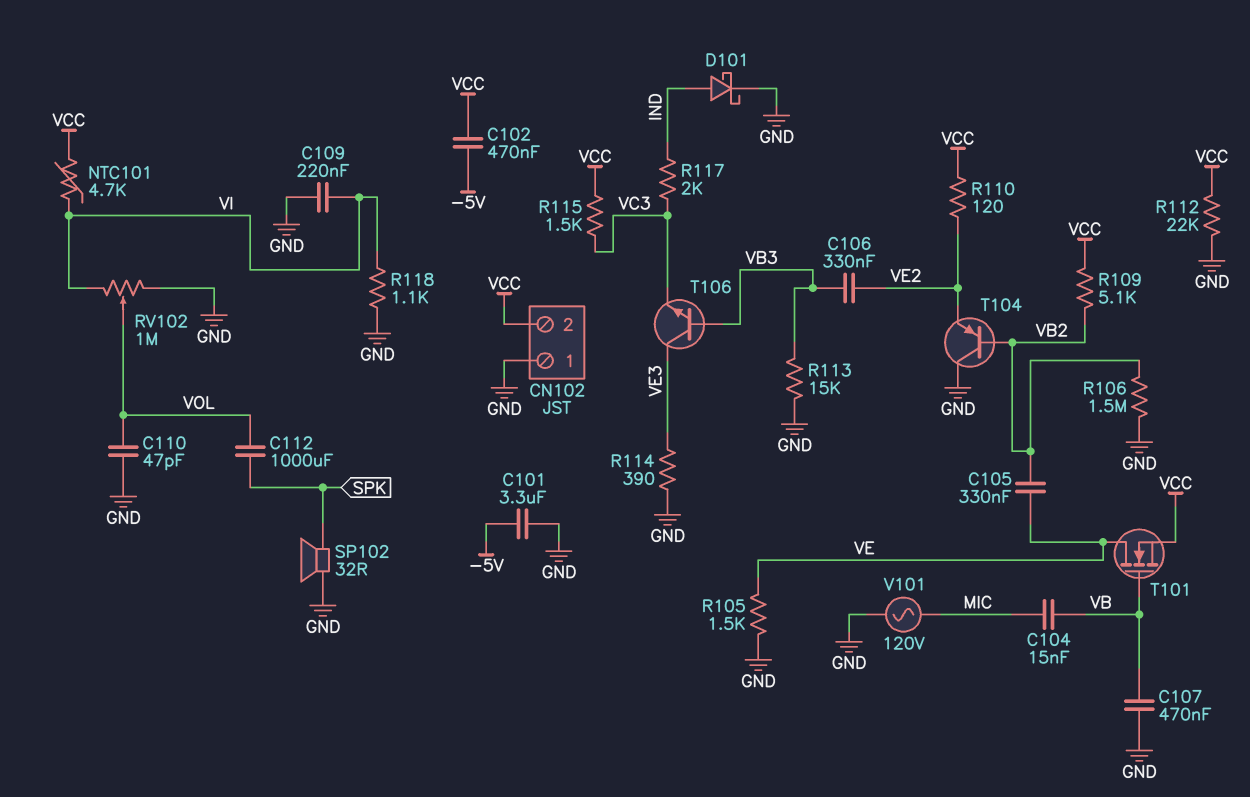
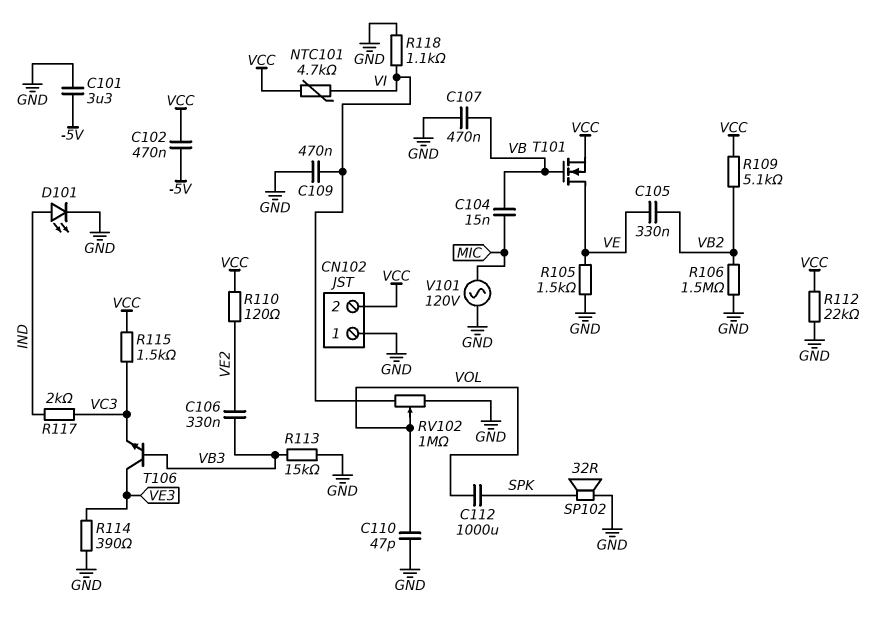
C109: 220nF (GND, VI) -> 470nF (GND, VI)
D101: schottky (A IND, K GND) -> LED (A IND, K GND)
T104: PNP (B VB2, C GND, E VE2) -> none

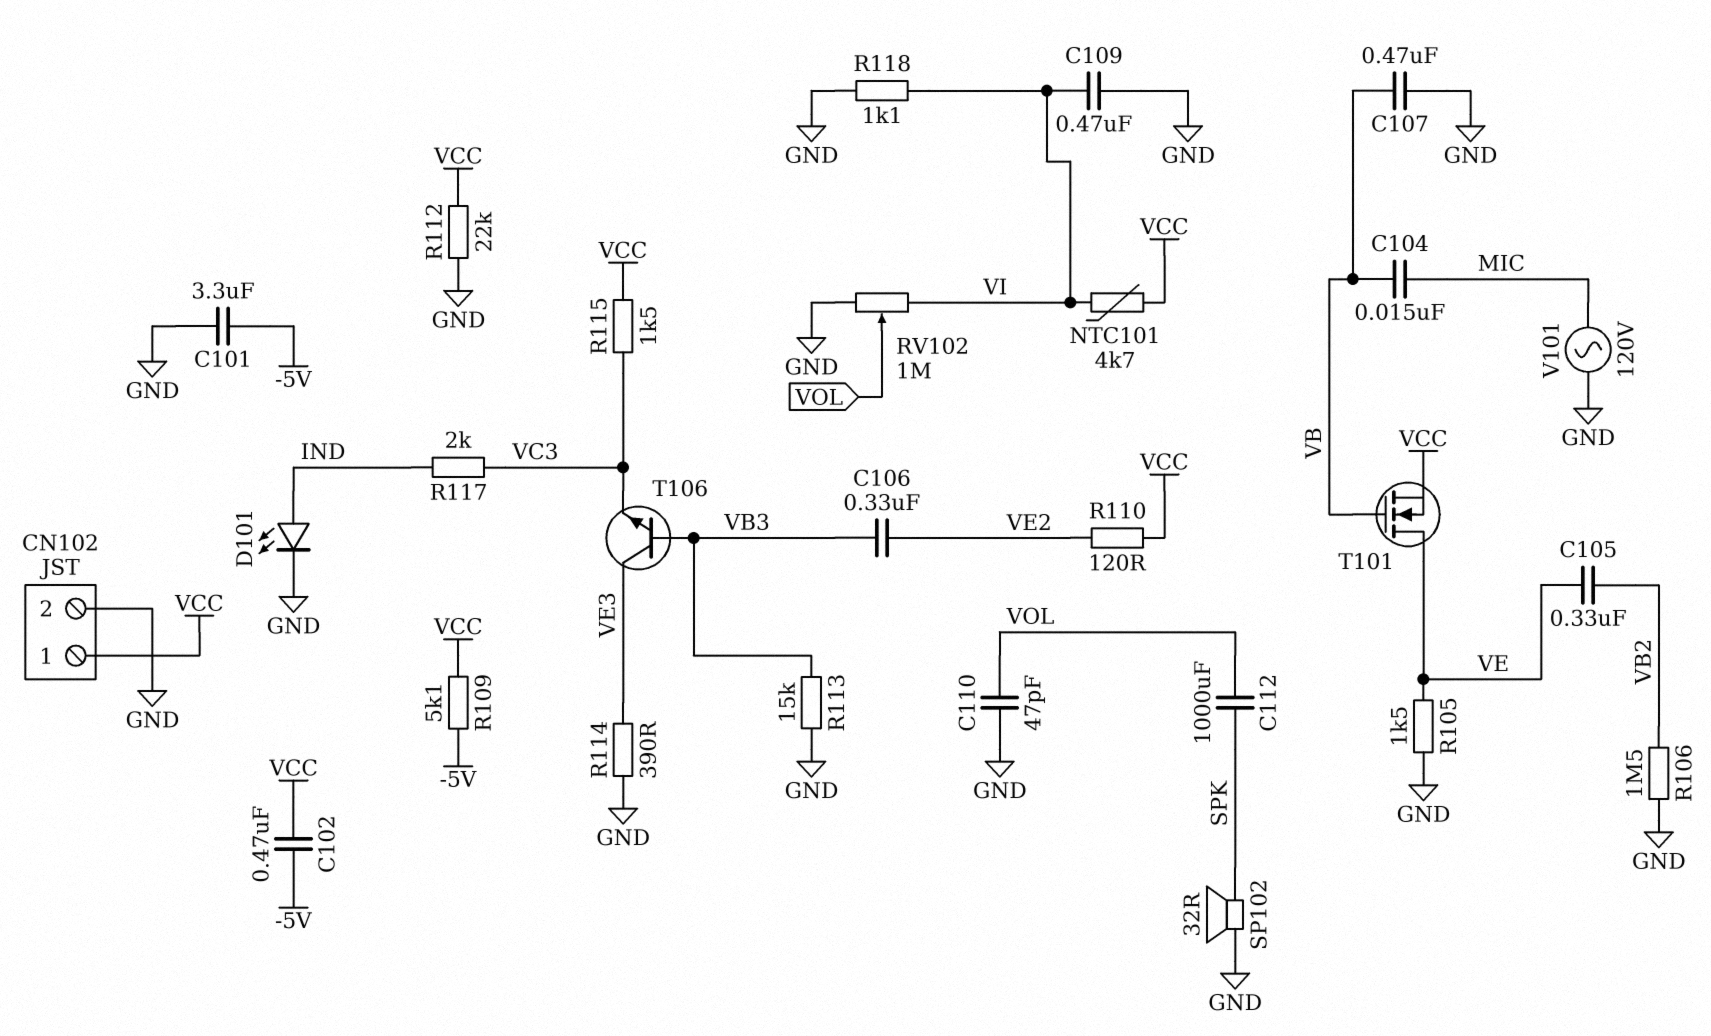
CN102 pin 1: GND -> VCC
CN102 pin 2: VCC -> GND
R109: 5.1k (VB2, VCC) -> 5.1k (-5V, VCC)

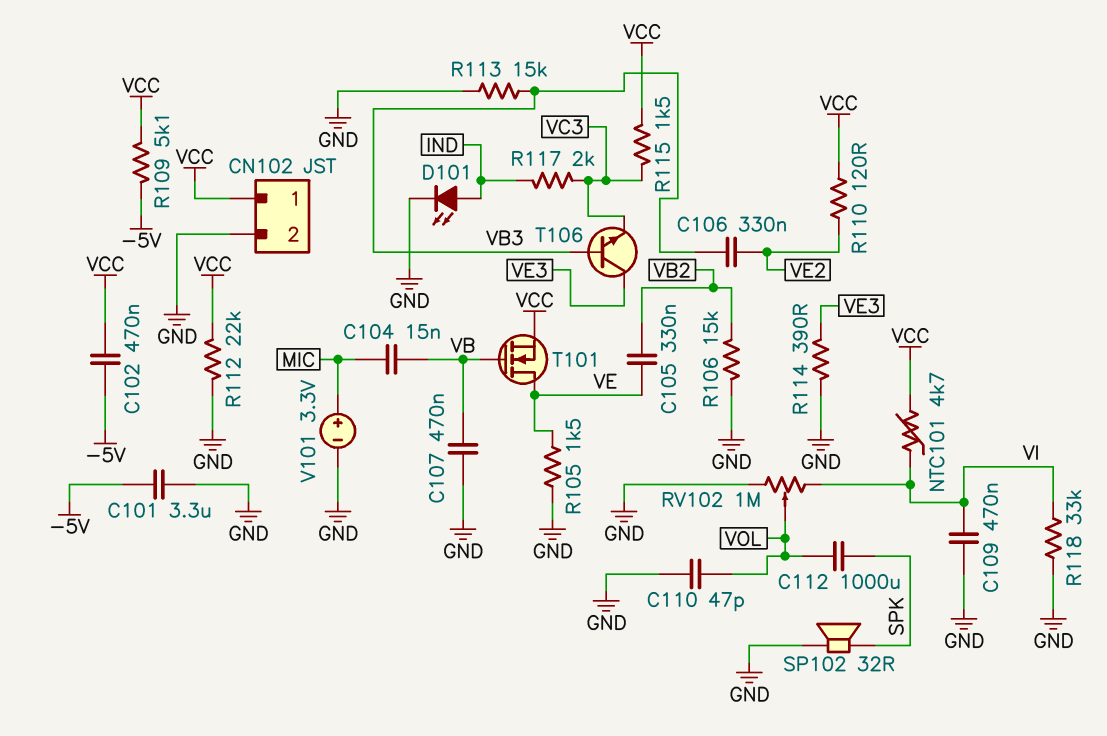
R106: 1.5M (GND, VB2) -> 15k (GND, VB2)
R118: 1.1k (GND, VI) -> 33k (GND, VI)
V101: AC 120V (GND, MIC) -> 3.3V (plus MIC, minus GND)

